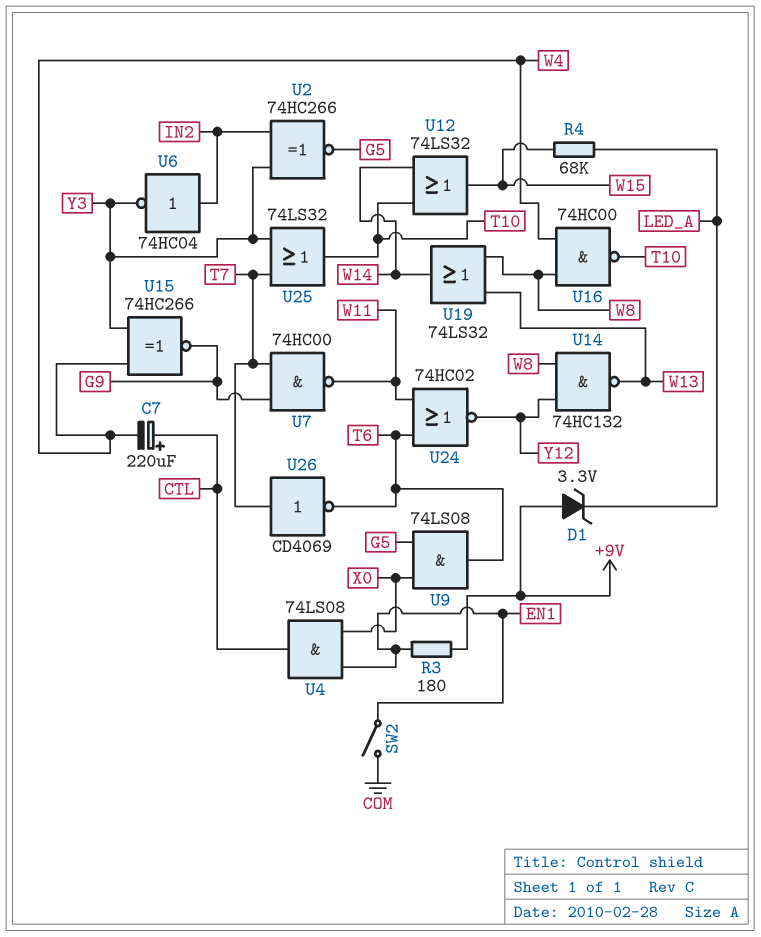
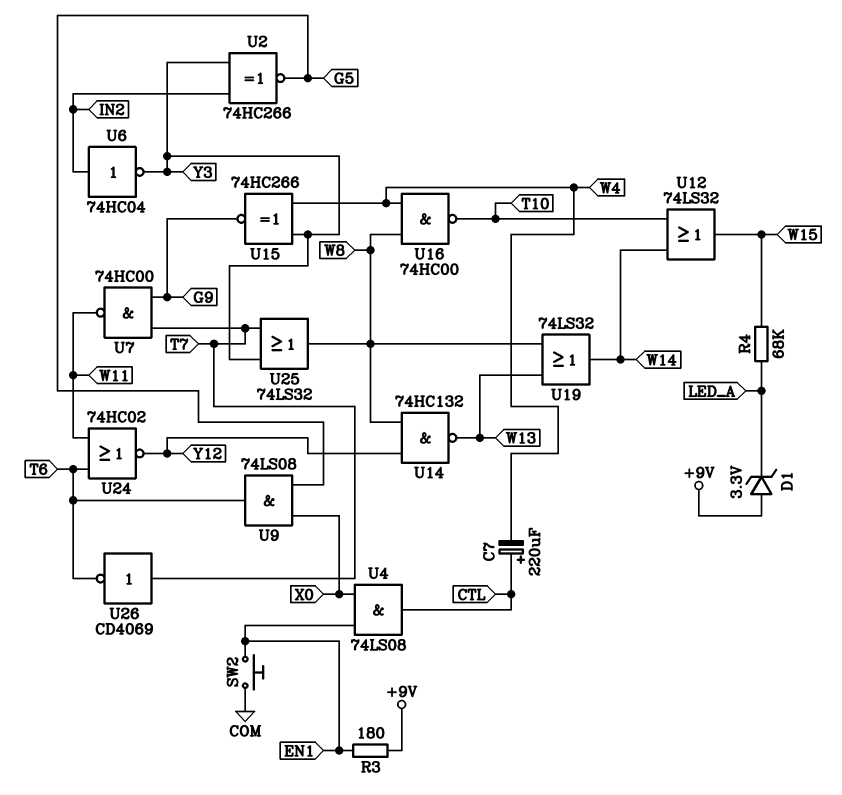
SW2: switch (COM, EN1) -> button (COM, EN1)
U25: OR 74LS32 (in T7, in Y3, out T10) -> OR 74LS32 (in T7, in Y3, out W8)

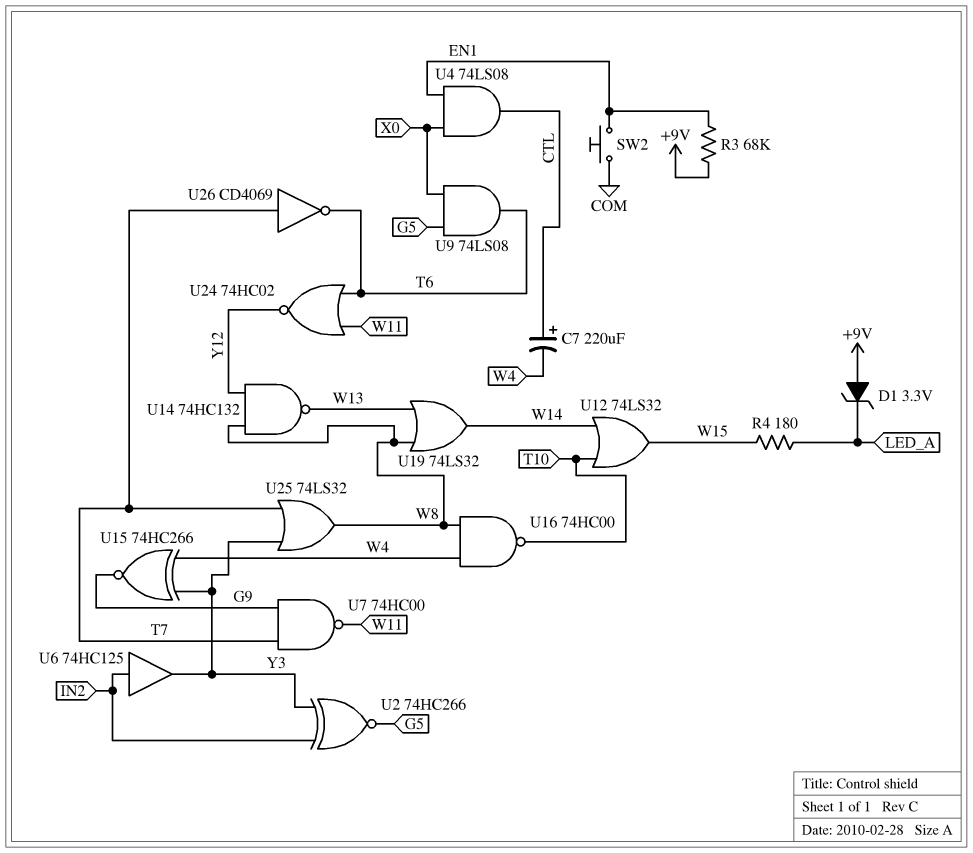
R3: 180 (+9V, EN1) -> 68k (+9V, EN1)
R4: 68k (LED_A, W15) -> 180 (LED_A, W15)
U6: NOT 74HC04 (in IN2, out Y3) -> buffer 74HC125 (in IN2, out Y3)

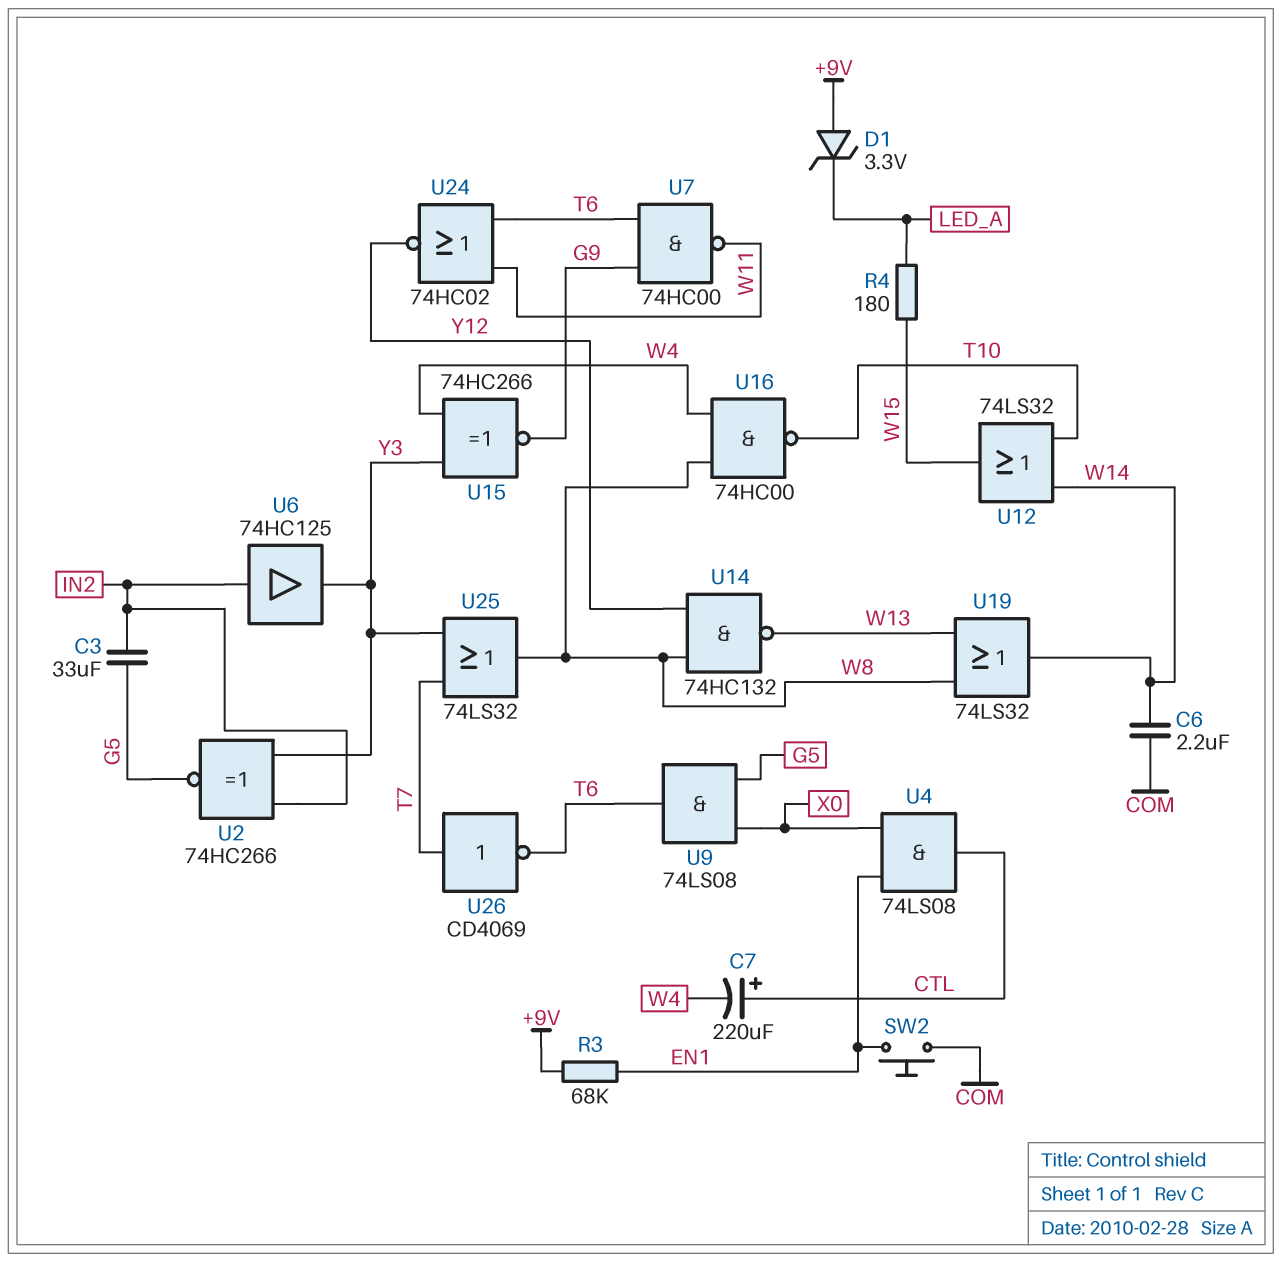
C3: none -> 33uF (G5, IN2)
C6: none -> 2.2uF (COM, W14)
U7: NAND 74HC00 (in G9, in T7, out W11) -> NAND 74HC00 (in G9, in T6, out W11)

